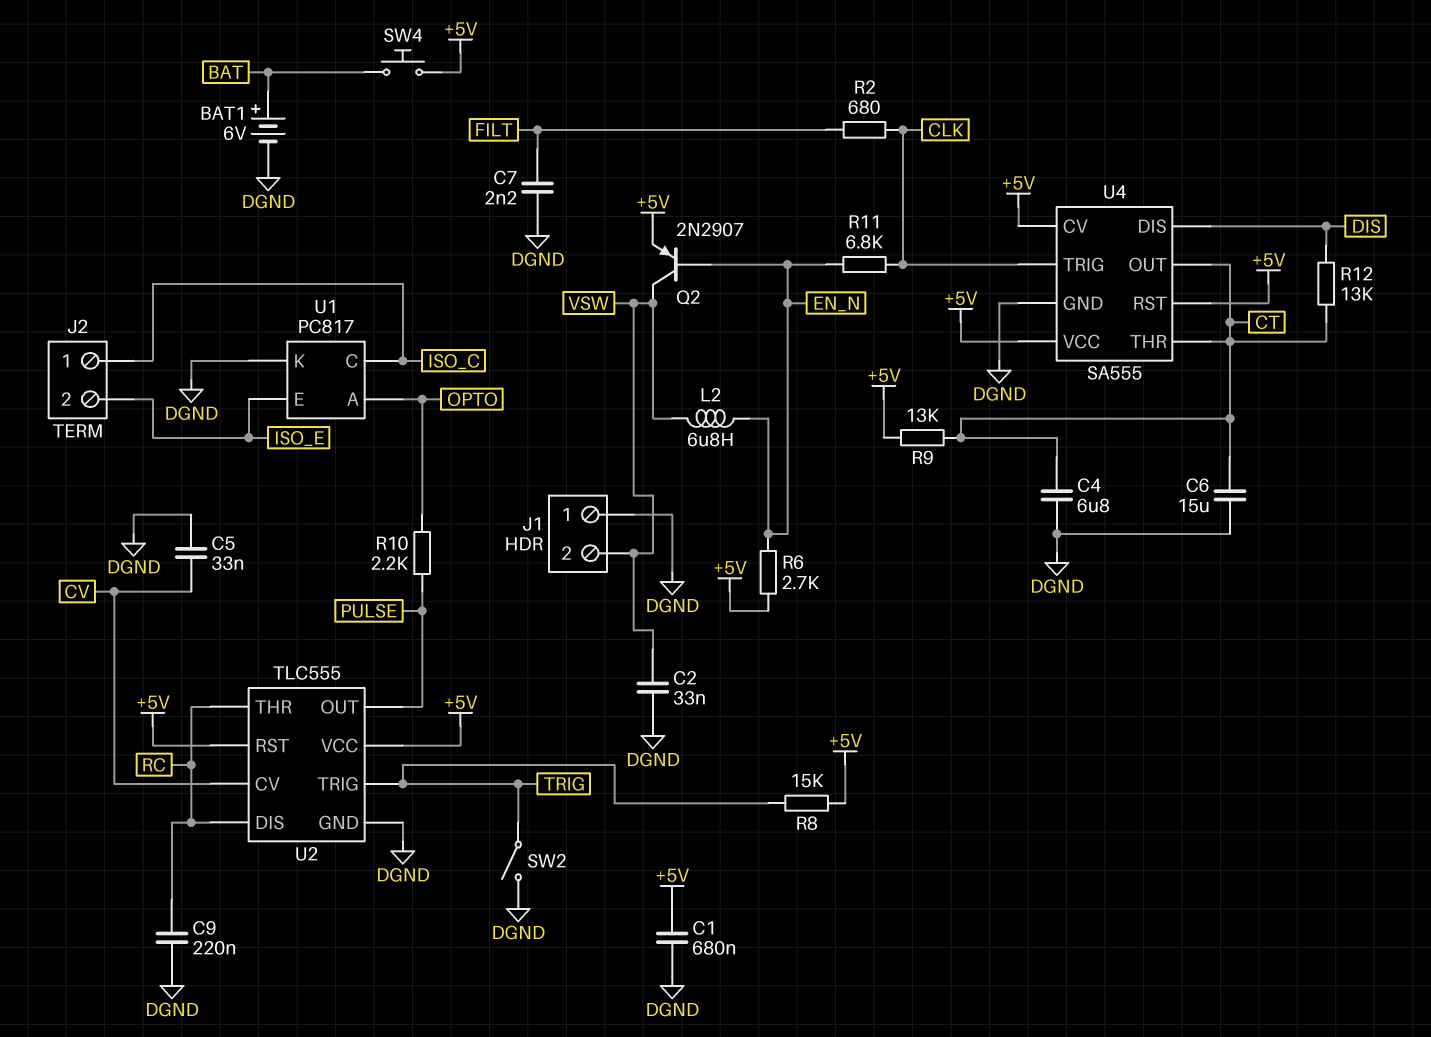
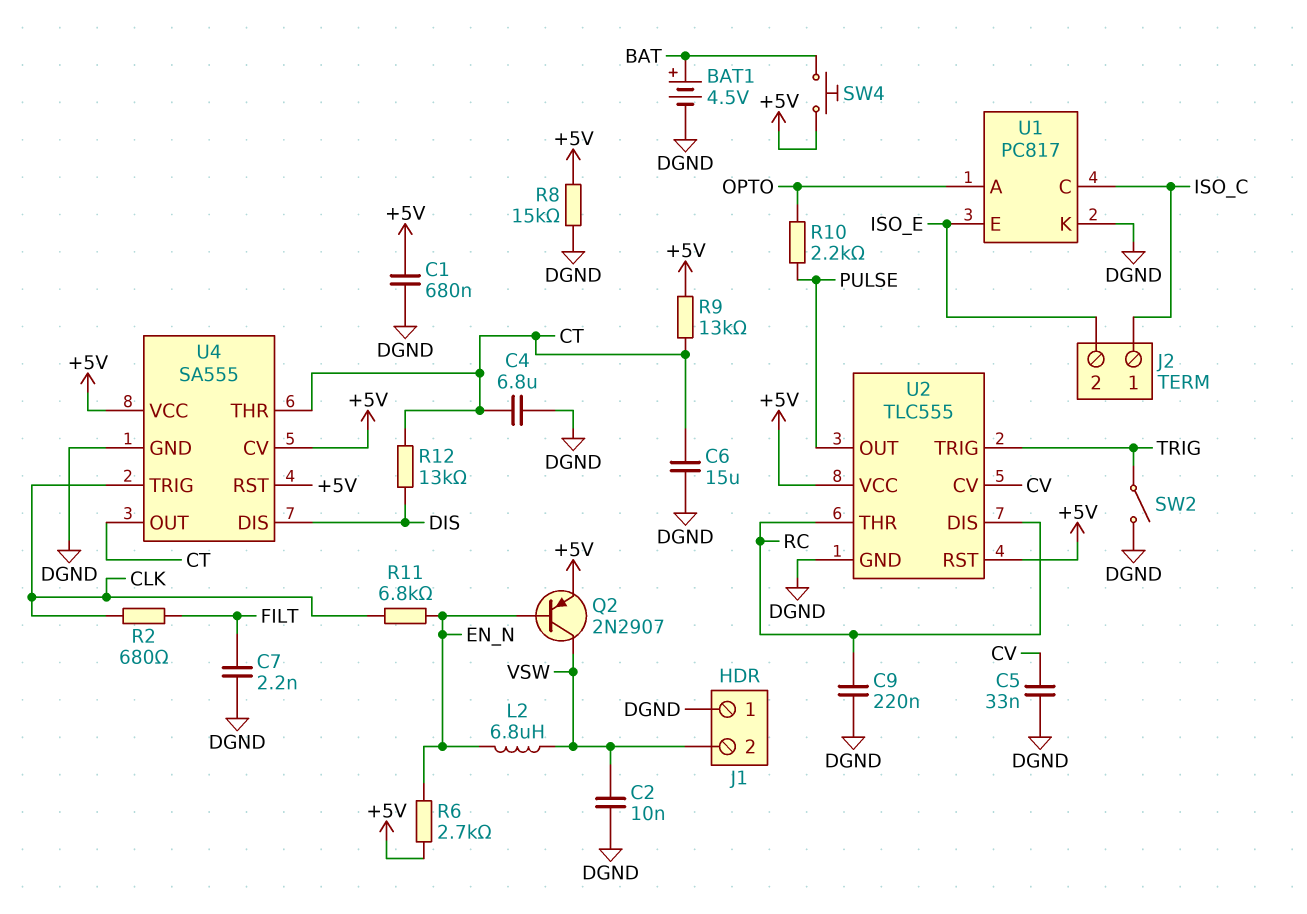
BAT1: 6V (plus BAT, minus DGND) -> 4.5V (plus BAT, minus DGND)
C2: 33nF (DGND, VSW) -> 10nF (DGND, VSW)
R8: 15k (+5V, TRIG) -> 15k (+5V, DGND)

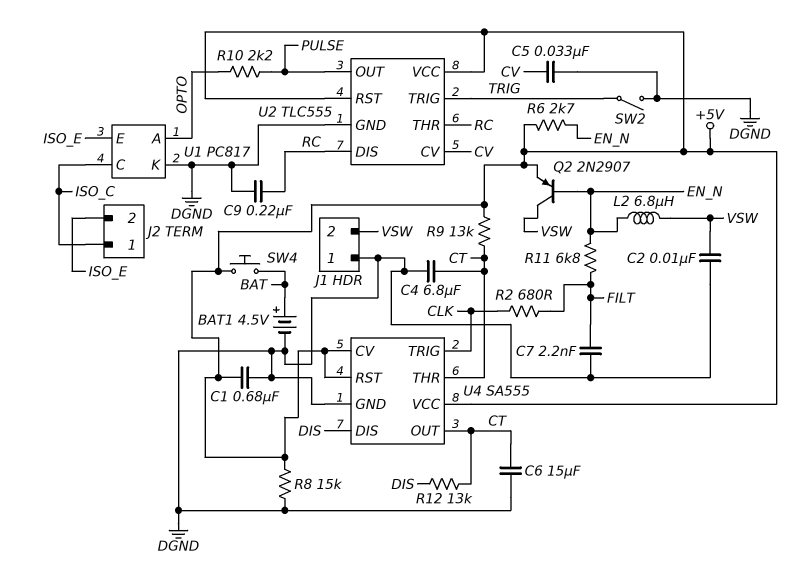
R11: 6.8k (CLK, EN_N) -> 6.8k (EN_N, FILT)

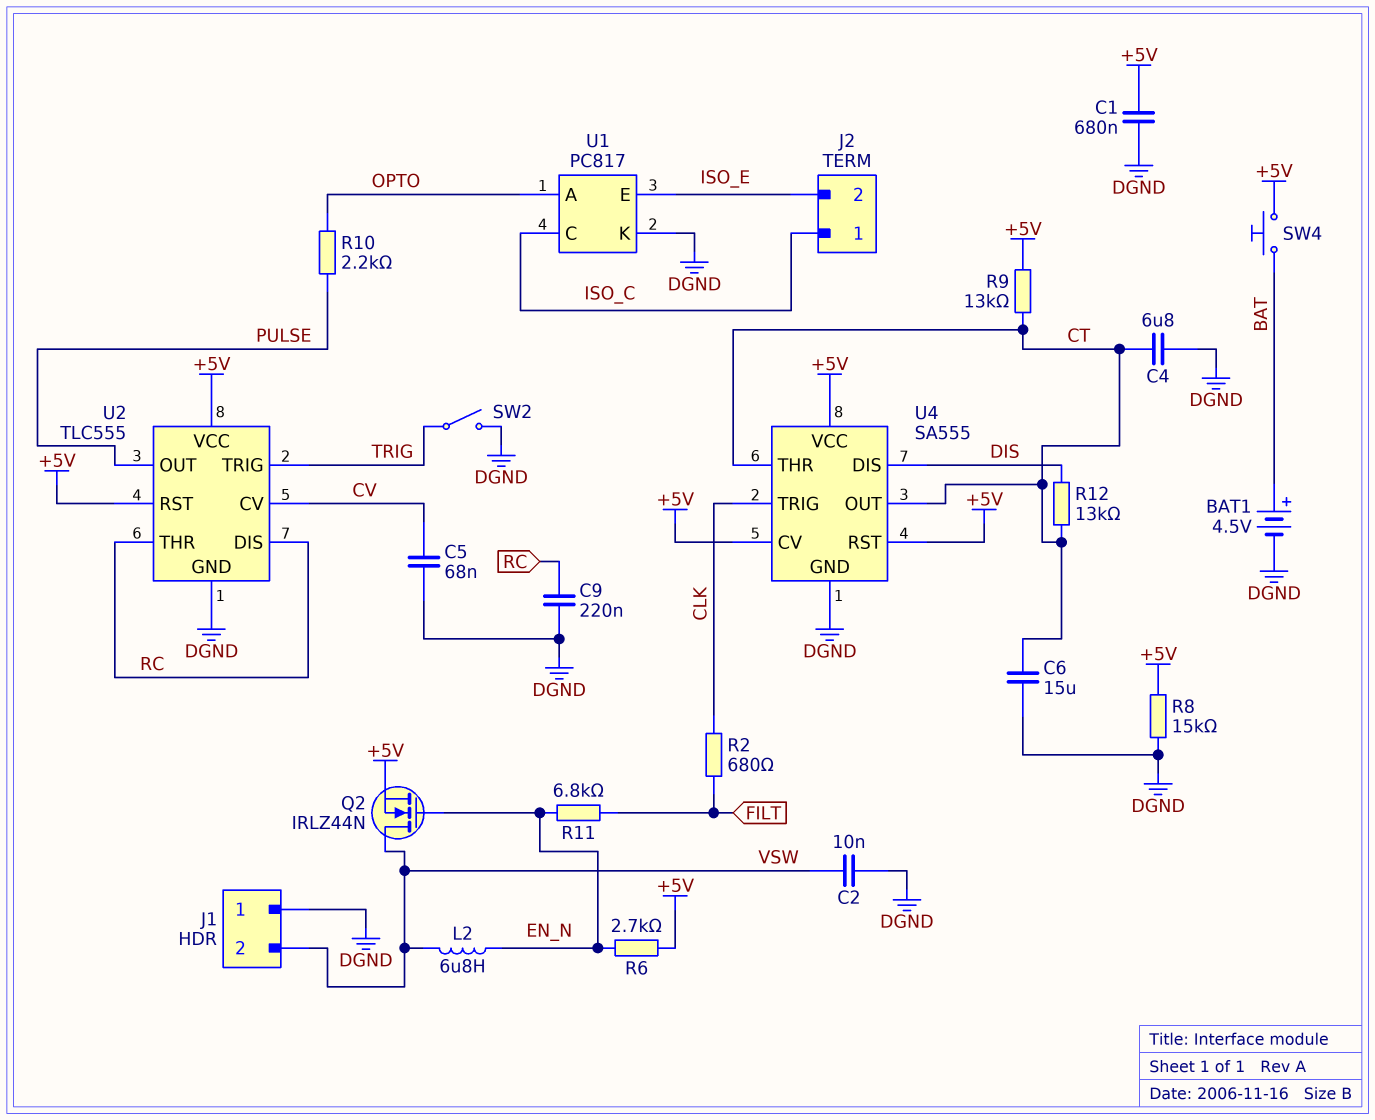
C5: 33nF (CV, DGND) -> 68nF (CV, DGND)
C7: 2.2nF (DGND, FILT) -> none
Q2: PNP 2N2907 (B EN_N, C VSW, E +5V) -> NMOS IRLZ44N (G EN_N, D VSW, S +5V)

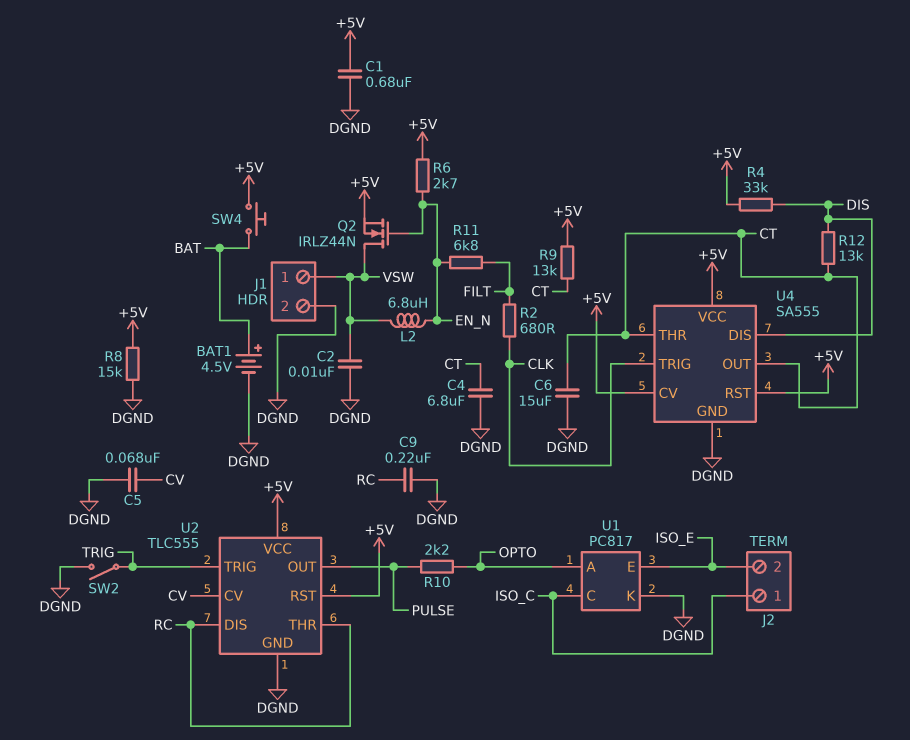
J1 pin 1: DGND -> VSW
J1 pin 2: VSW -> DGND
R4: none -> 33k (+5V, DIS)

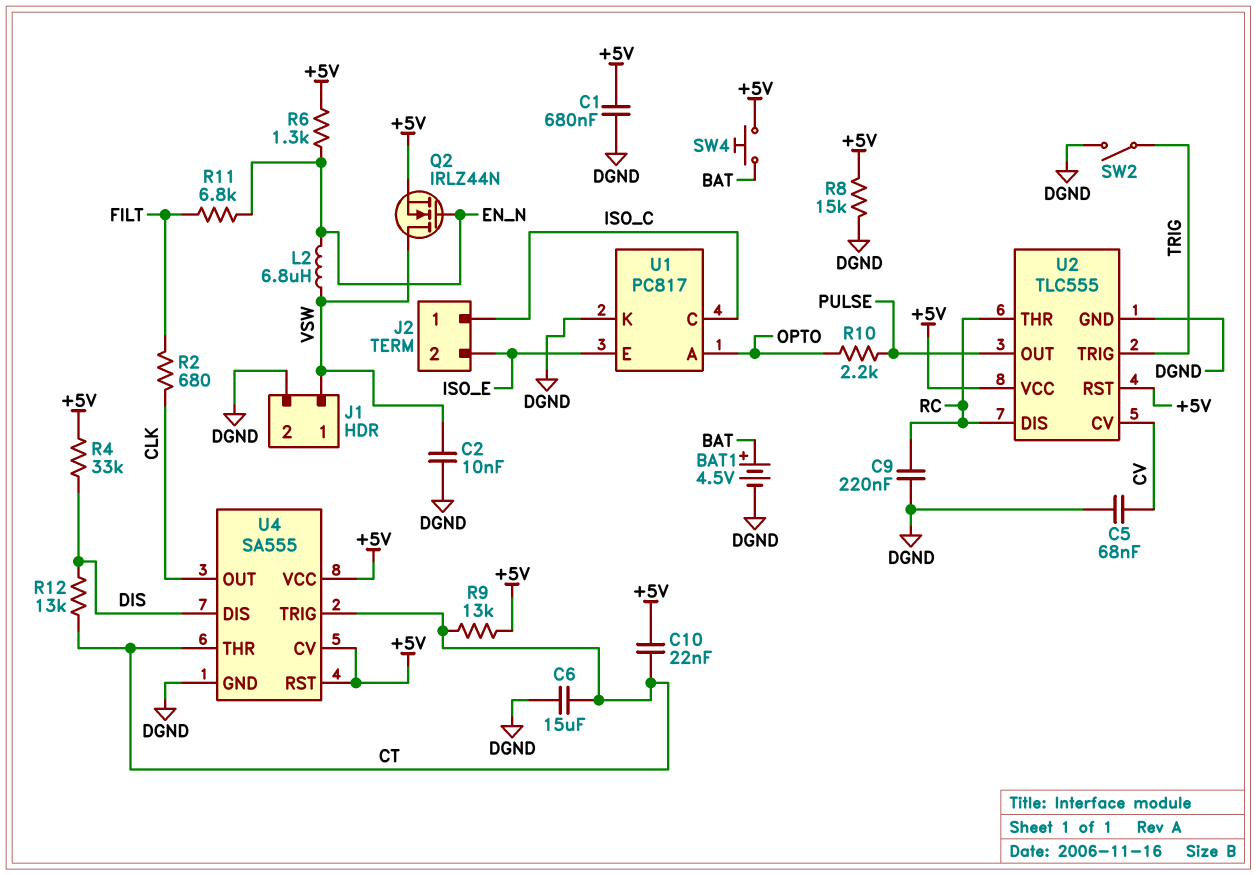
C4: 6.8uF (CT, DGND) -> none
C10: none -> 22nF (+5V, CT)
R6: 2.7k (+5V, EN_N) -> 1.3k (+5V, EN_N)
U4 pin OUT: CT -> CLK
U4 pin TRIG: CLK -> CT

